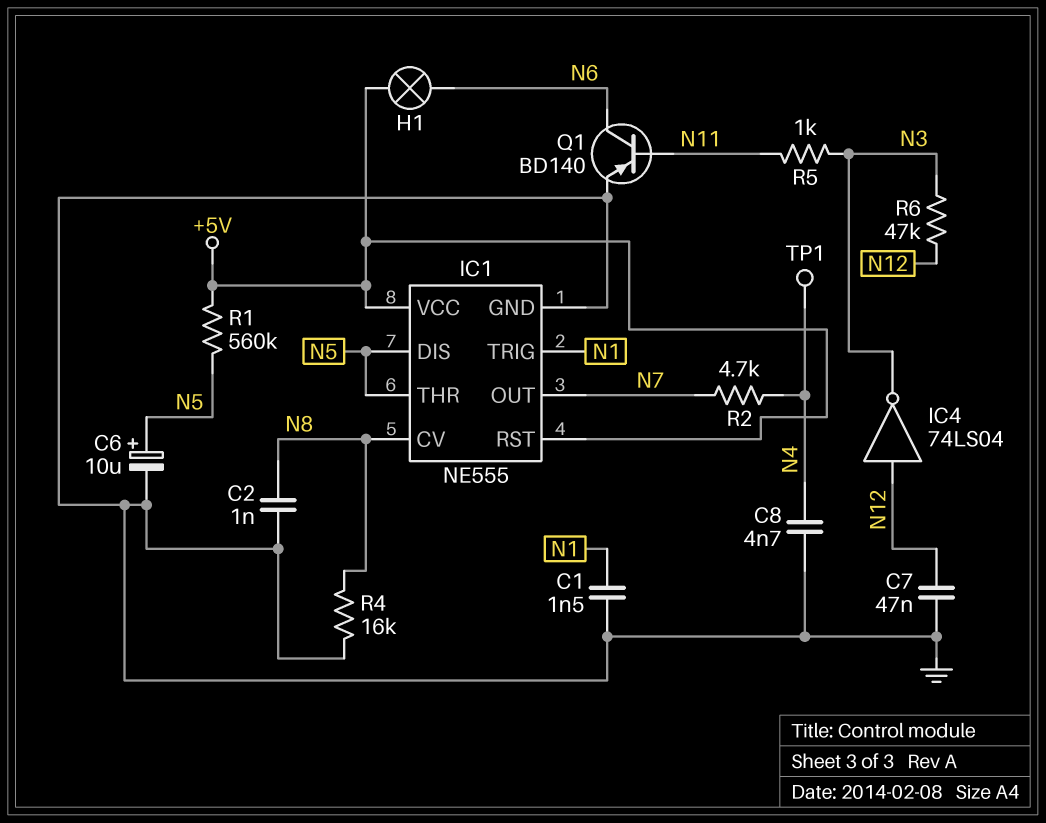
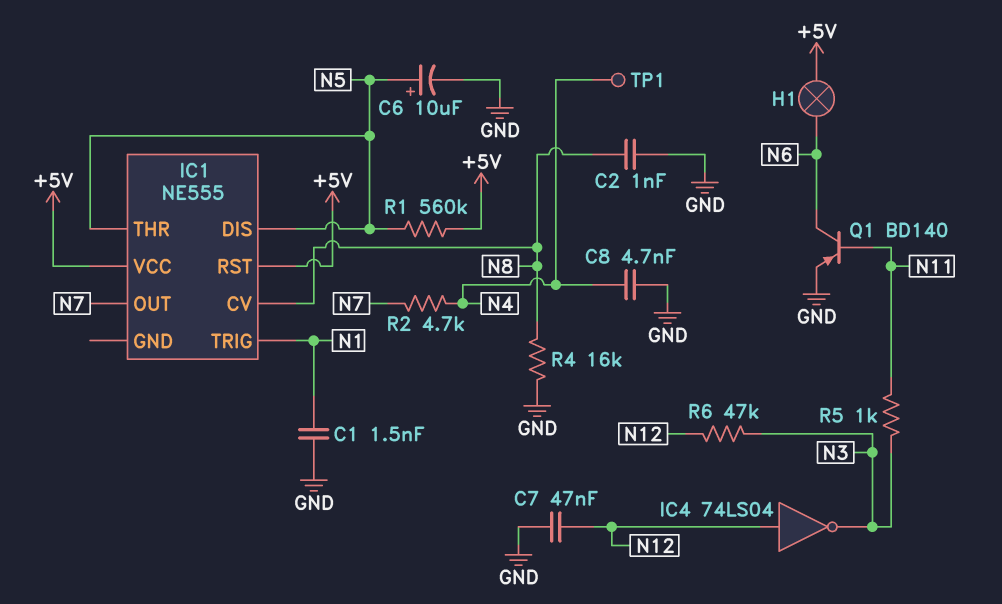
IC1 pin GND: GND -> none

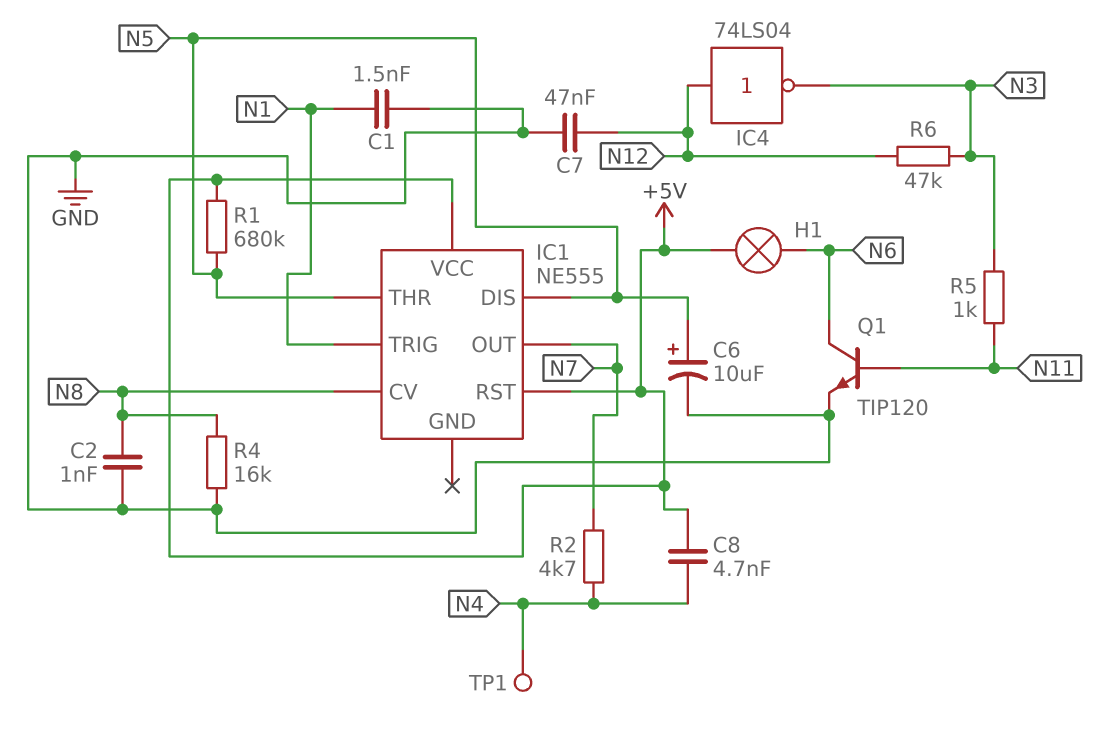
C8: 4.7nF (GND, N4) -> 4.7nF (+5V, N4)
Q1: PNP BD140 (B N11, C N6, E GND) -> NPN TIP120 (B N11, C N6, E GND)
R1: 560k (+5V, N5) -> 680k (+5V, N5)

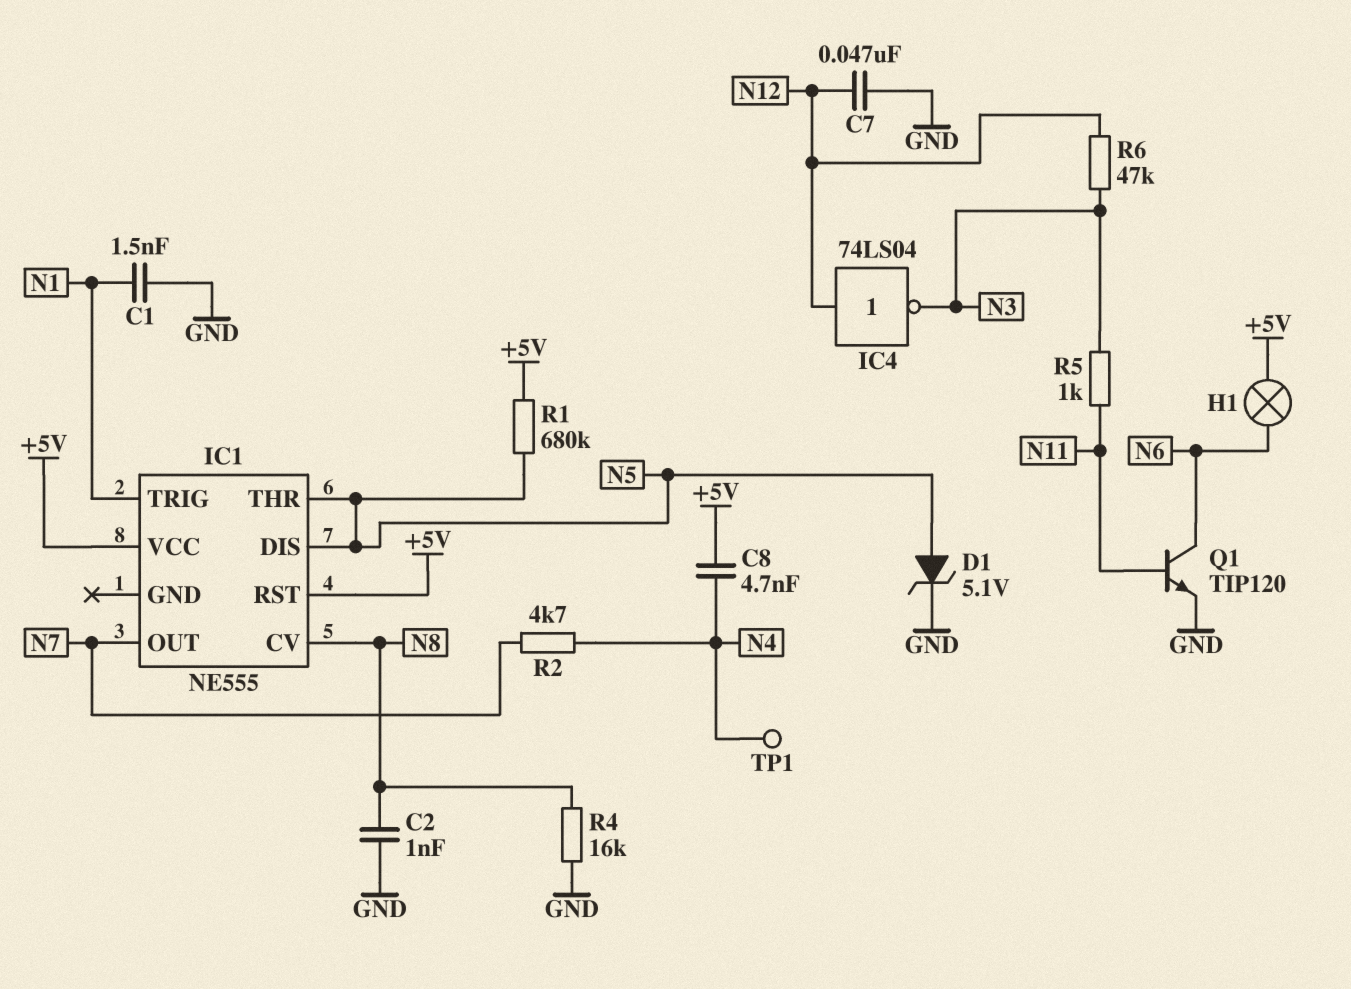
C6: 10uF (plus N5, minus GND) -> none
D1: none -> zener 5.1V (A N5, K GND)

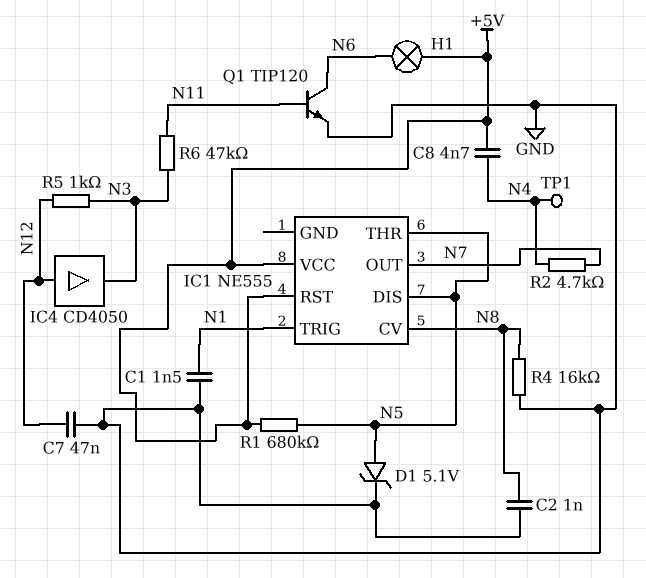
IC4: NOT 74LS04 (in N12, out N3) -> buffer CD4050 (in N12, out N3)
R5: 1k (N3, N11) -> 1k (N3, N12)
R6: 47k (N3, N12) -> 47k (N3, N11)

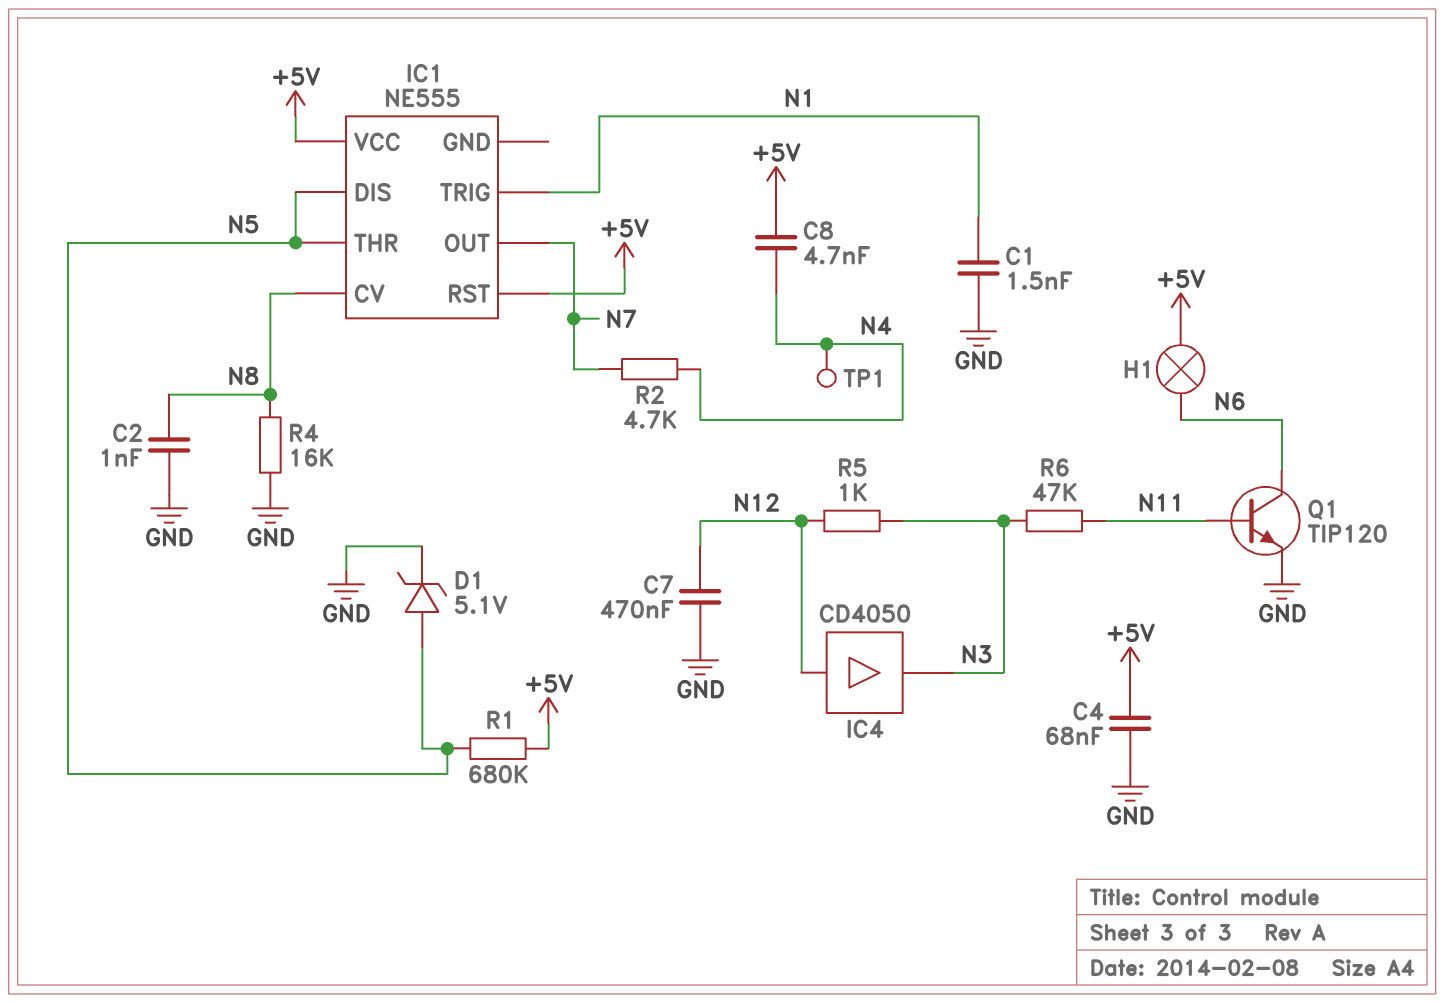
C4: none -> 68nF (+5V, GND)
C7: 47nF (GND, N12) -> 470nF (GND, N12)

